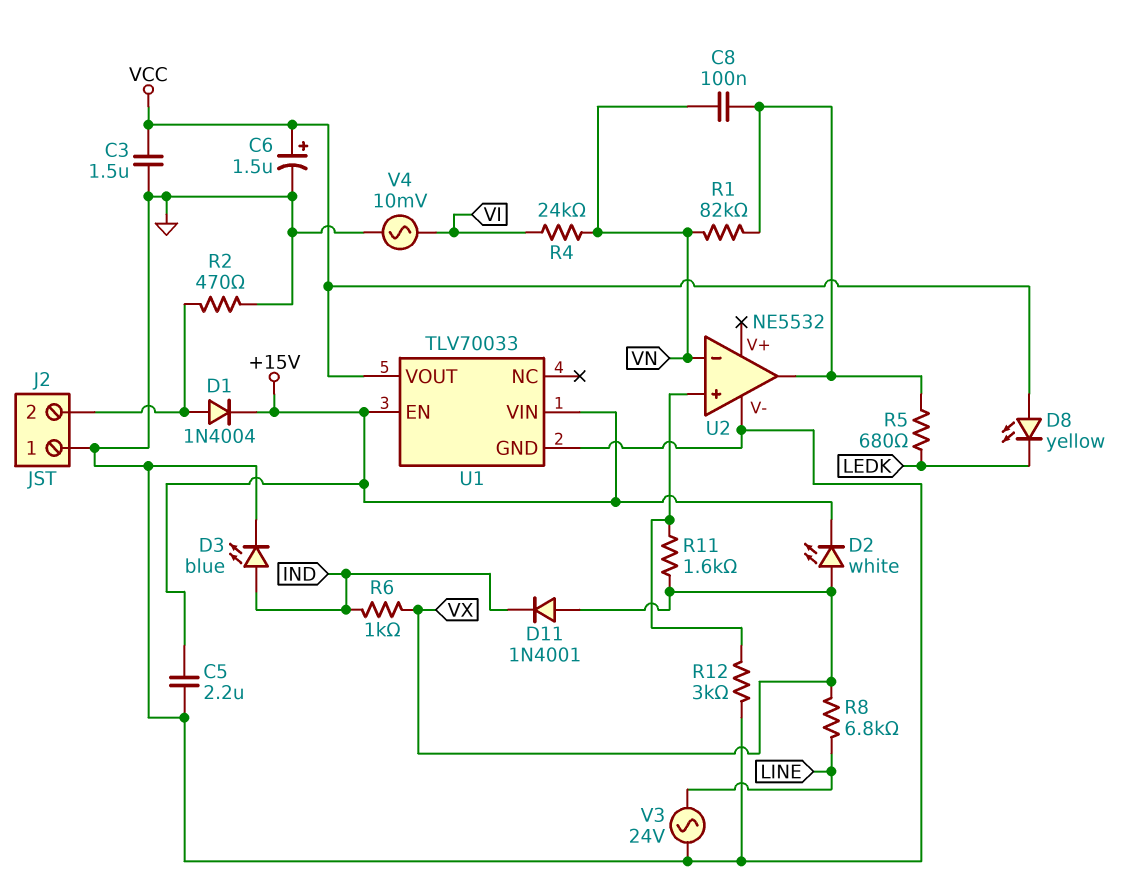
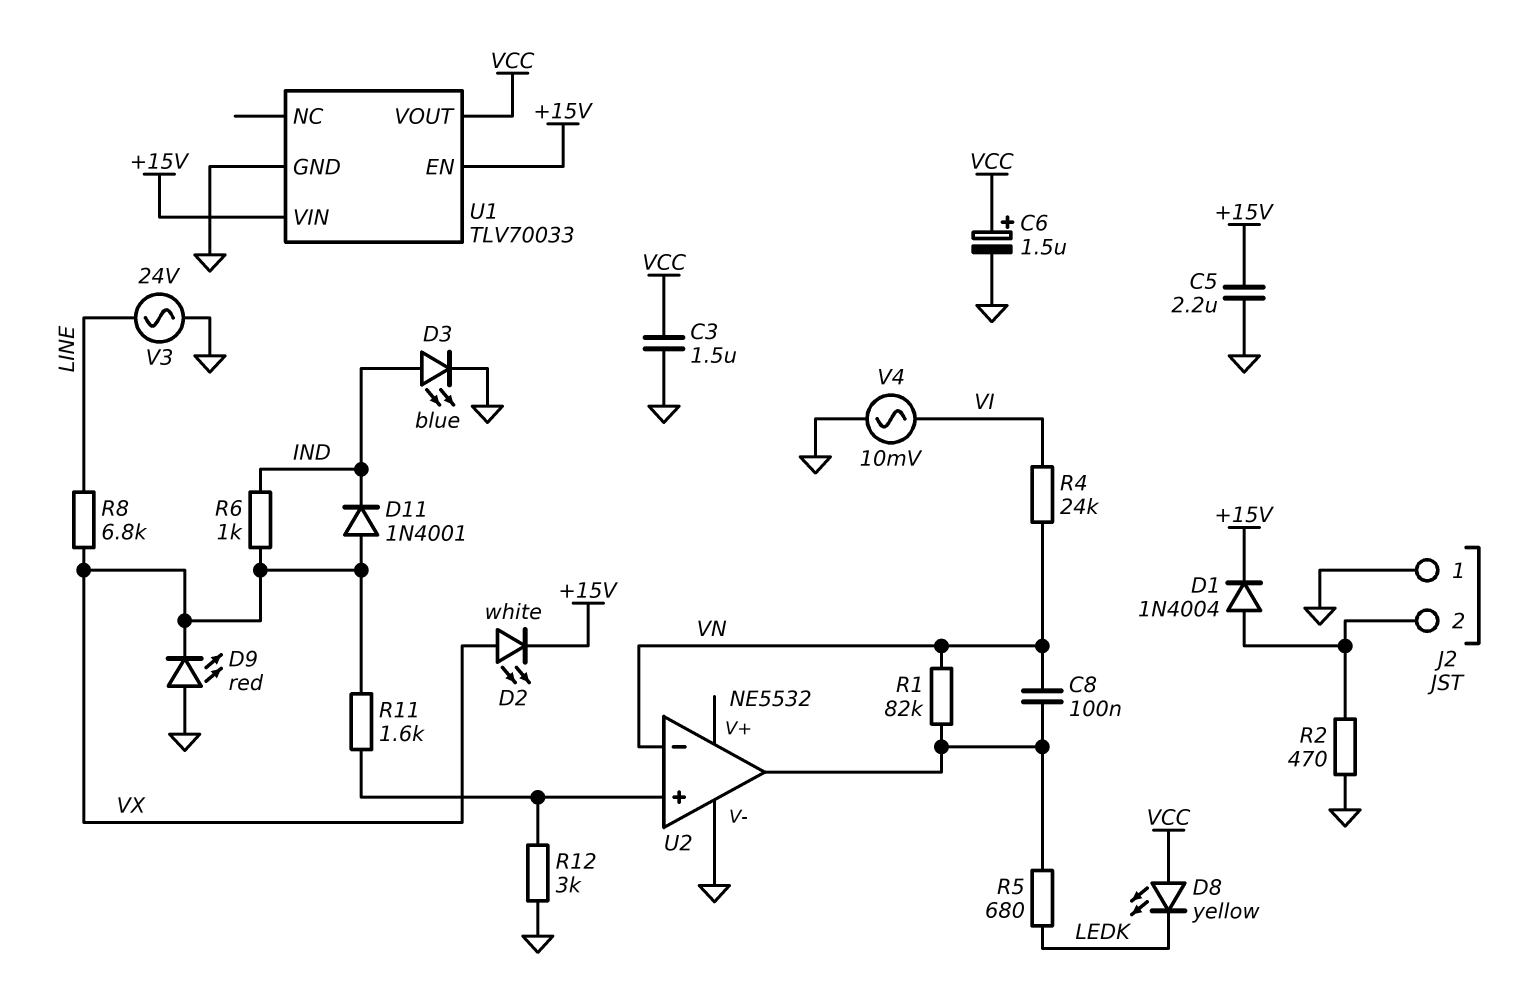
D9: none -> LED red (A GND, K VX)

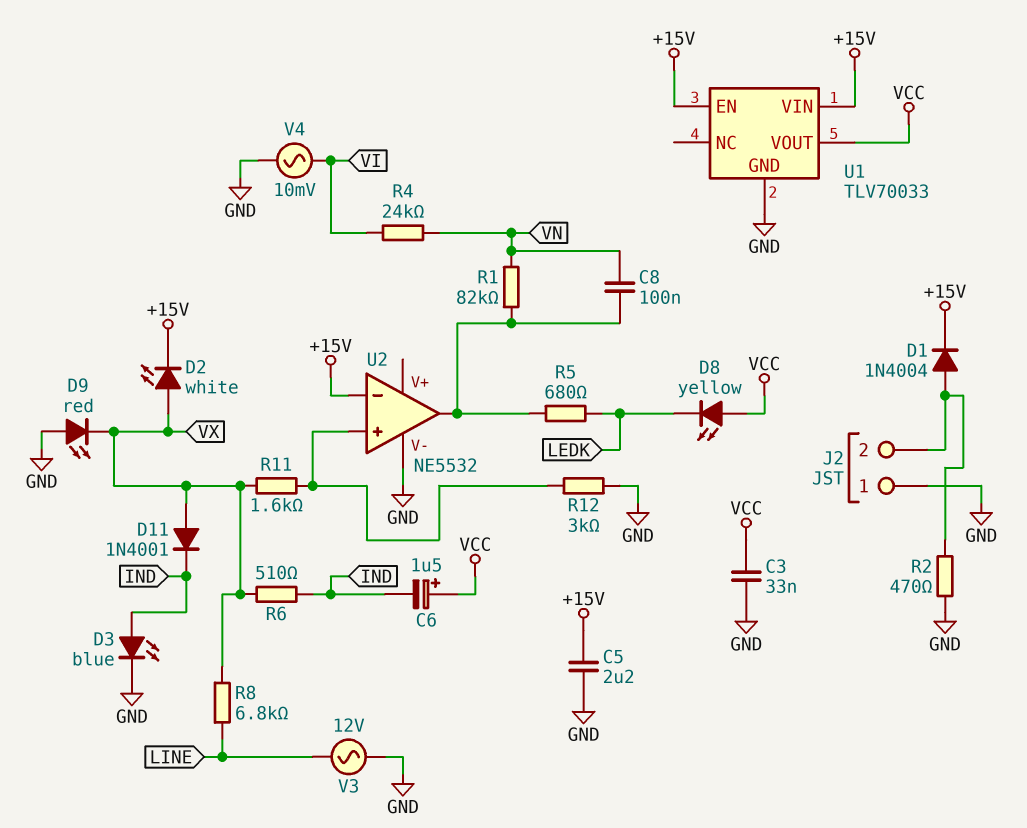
C3: 1.5uF (GND, VCC) -> 33nF (GND, VCC)
C6: 1.5uF (plus VCC, minus GND) -> 1.5uF (plus VCC, minus IND)
R6: 1k (IND, VX) -> 510 (IND, VX)
U2 pin in-: VN -> +15V
V3: AC 24V (GND, LINE) -> AC 12V (GND, LINE)

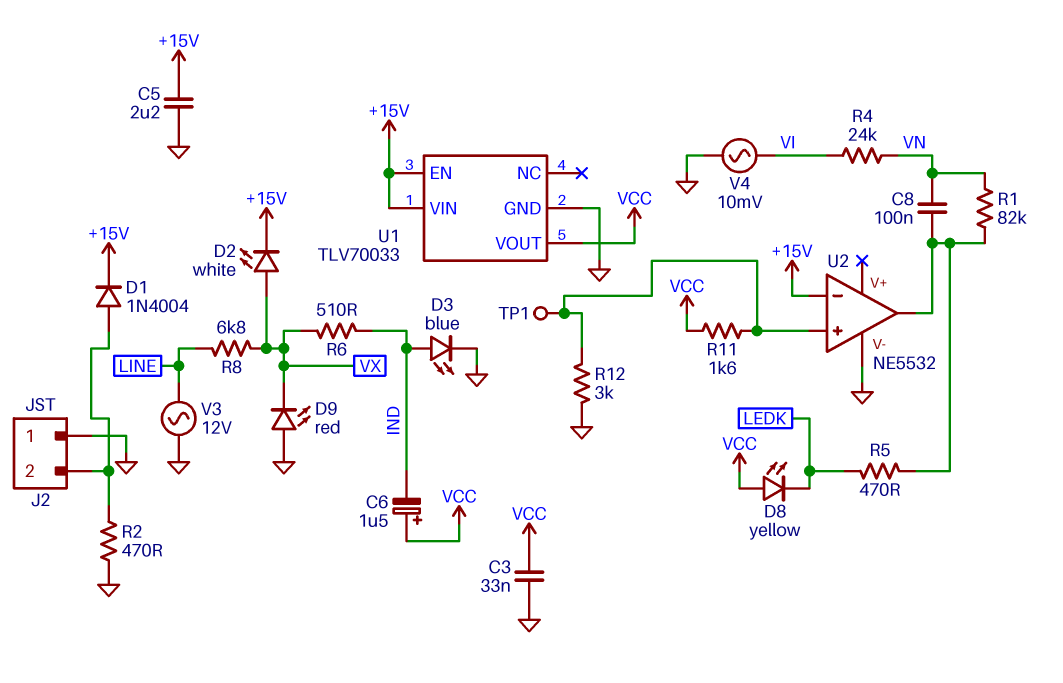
D11: diode 1N4001 (A VX, K IND) -> none
R5: 680 (LEDK, U2/out) -> 470 (LEDK, U2/out)
R11: 1.6k (U2/in+, VX) -> 1.6k (U2/in+, VCC)
TP1: none -> test point (U2/in+)

